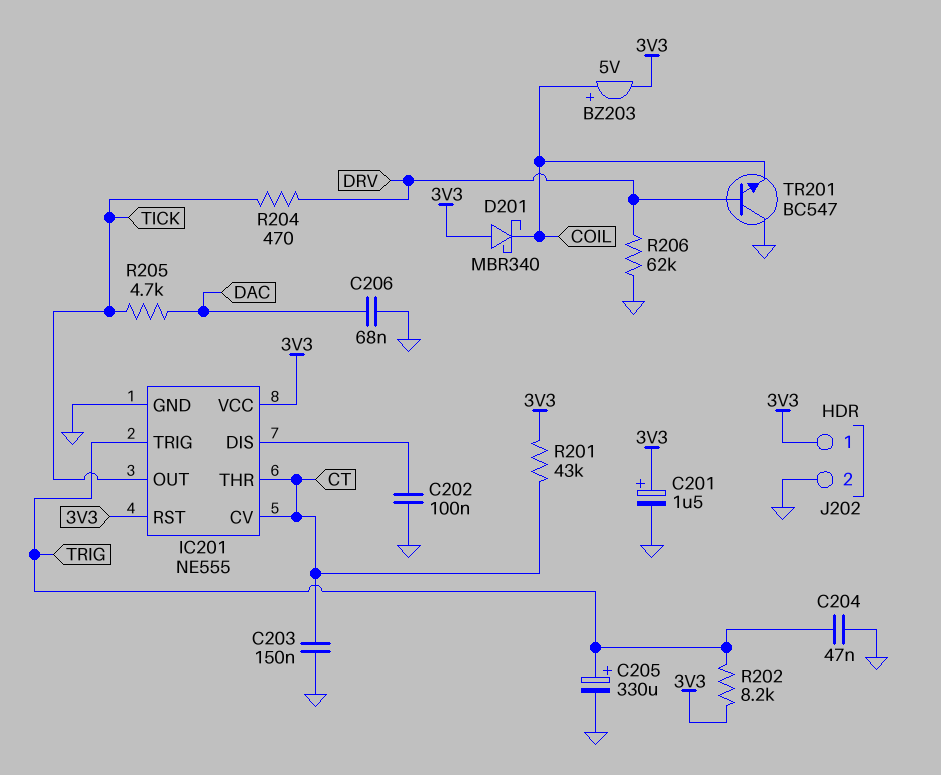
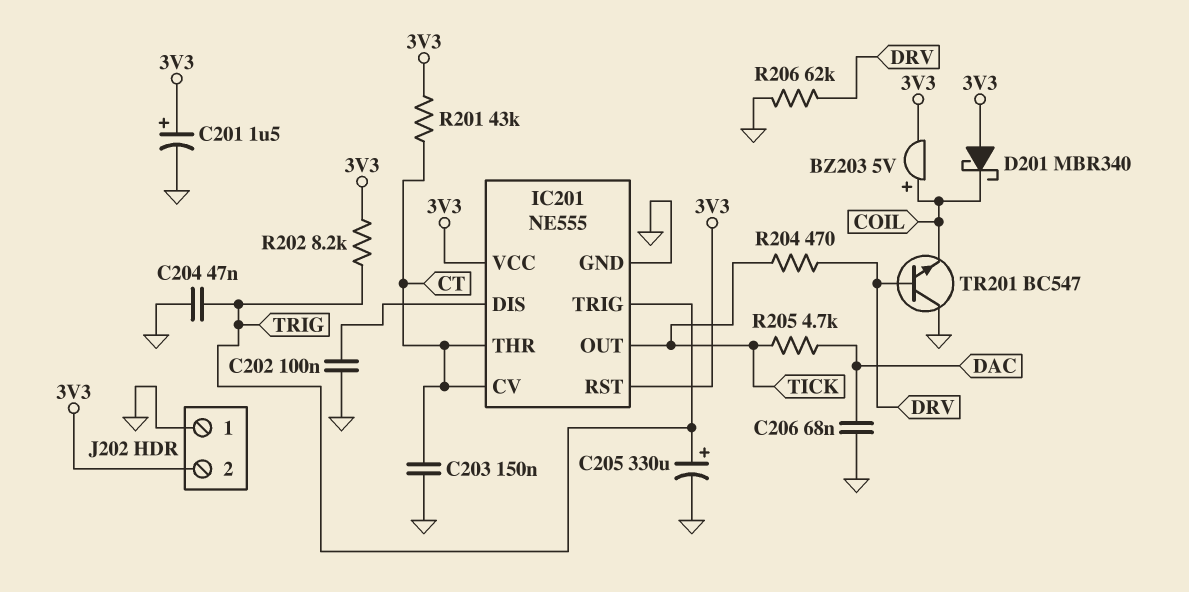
J202 pin 1: 3V3 -> GND
J202 pin 2: GND -> 3V3

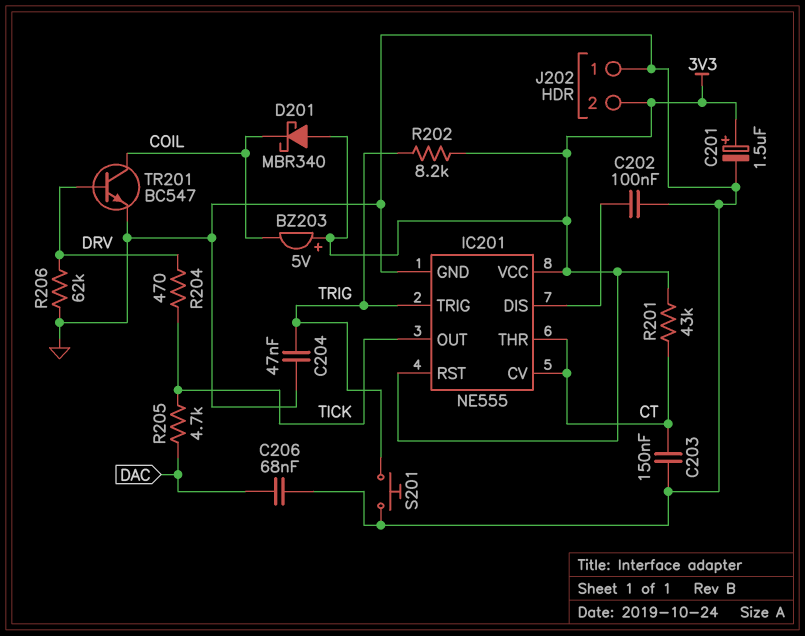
BZ203: buzzer 5V (plus COIL, minus 3V3) -> buzzer 5V (plus 3V3, minus COIL)
C205: 330uF (plus TRIG, minus GND) -> none
S201: none -> button (GND, TRIG)
TR201: NPN BC547 (B DRV, C GND, E COIL) -> NPN BC547 (B DRV, C COIL, E GND)

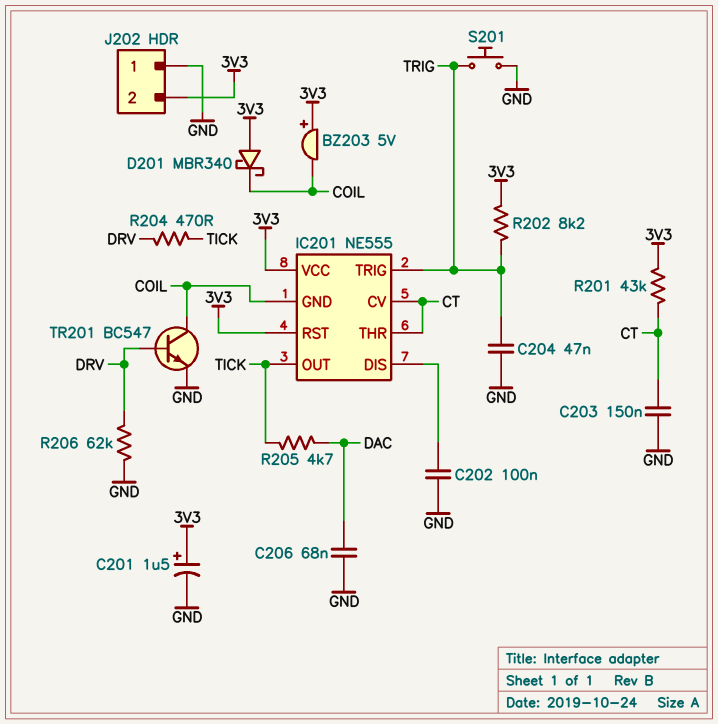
IC201 pin GND: GND -> COIL

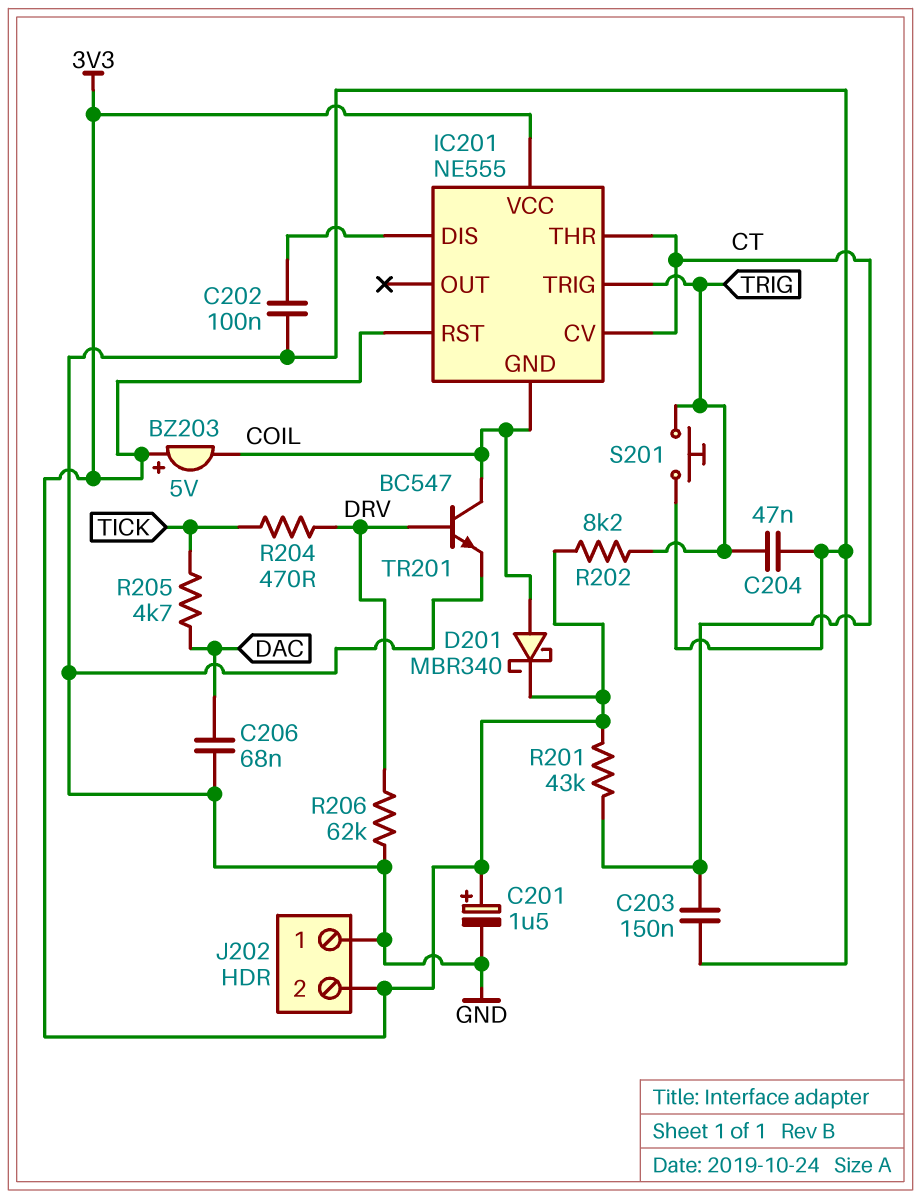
D201: schottky MBR340 (A 3V3, K COIL) -> schottky MBR340 (A COIL, K 3V3)
IC201 pin OUT: TICK -> none

